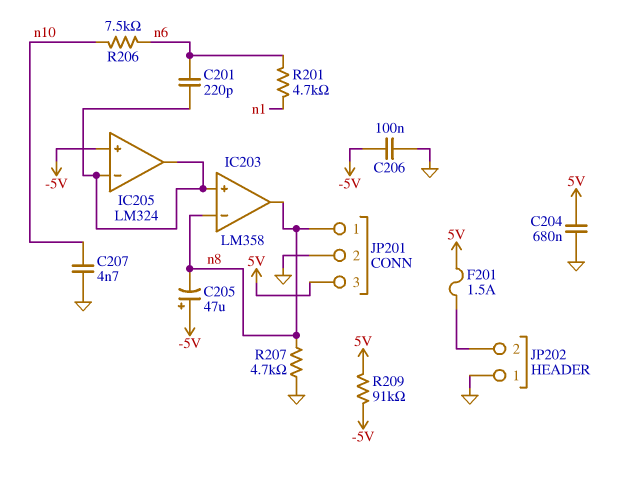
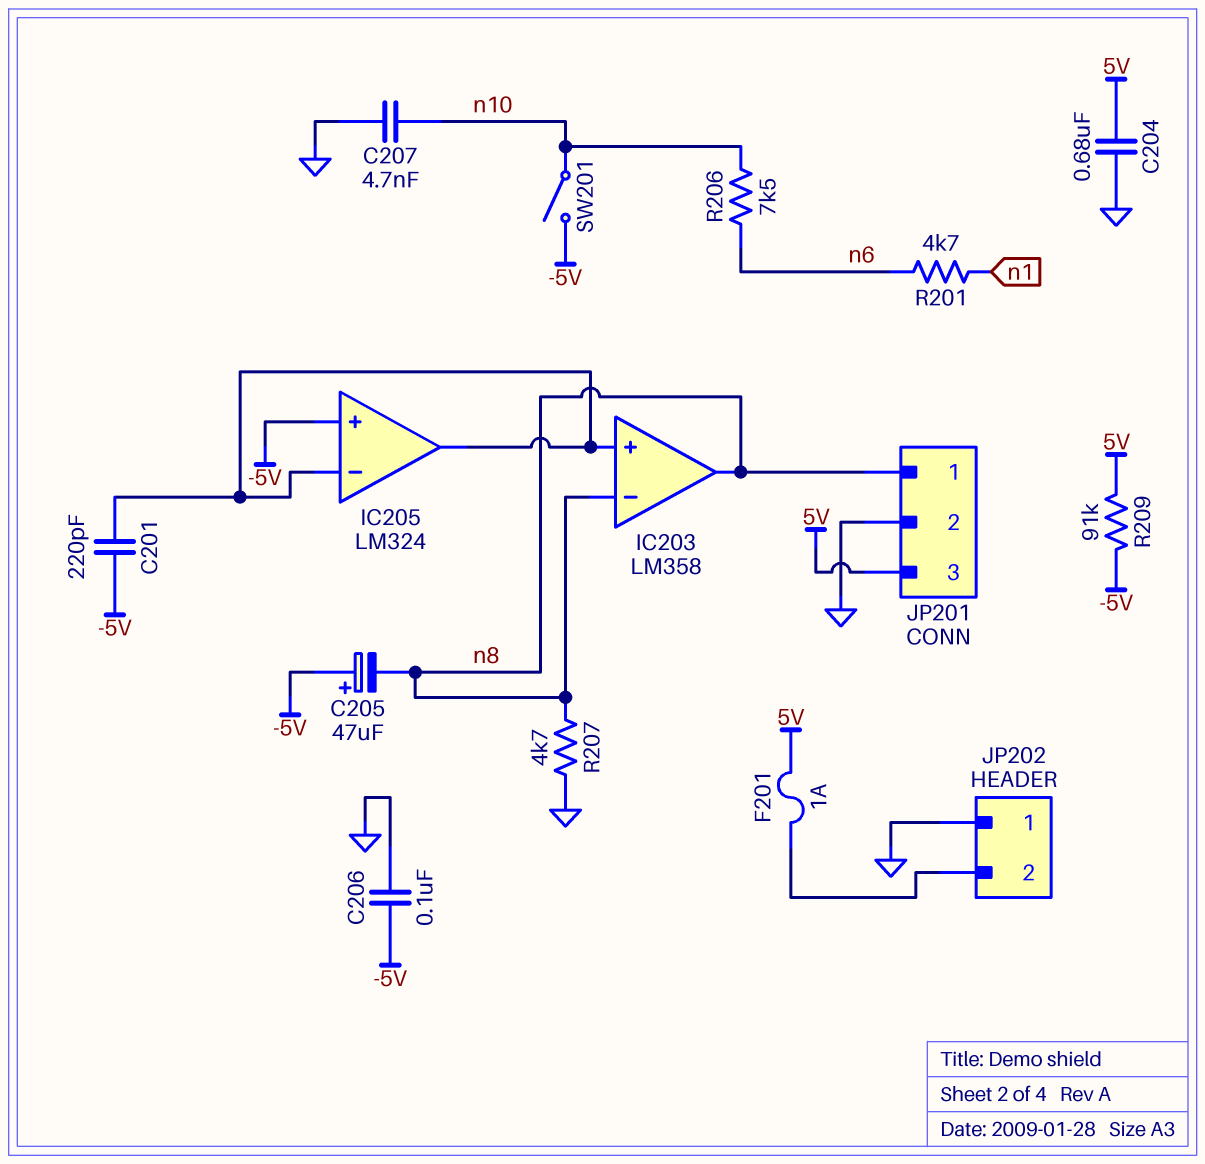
C201: 220pF (IC203/in+, n6) -> 220pF (-5V, IC203/in+)
F201: 1.5A (5V, JP202/2) -> 1A (5V, JP202/2)
SW201: none -> switch (-5V, n10)

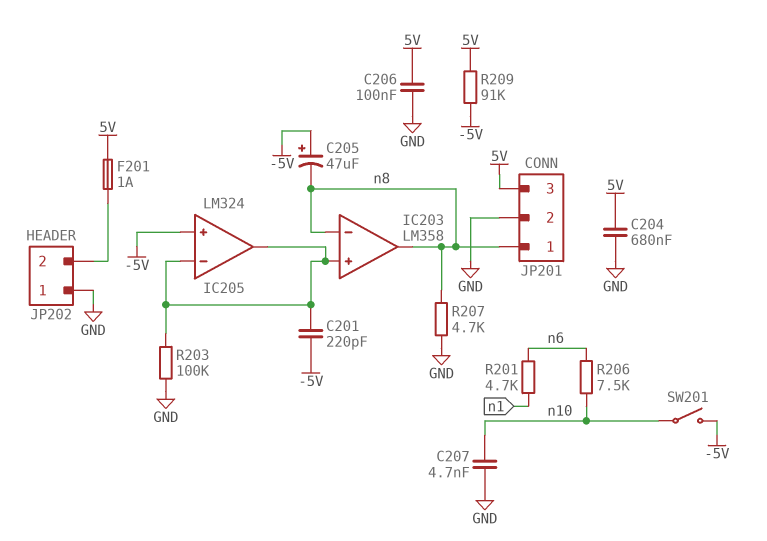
C206: 100nF (-5V, GND) -> 100nF (5V, GND)
R203: none -> 100k (GND, IC203/in+)

